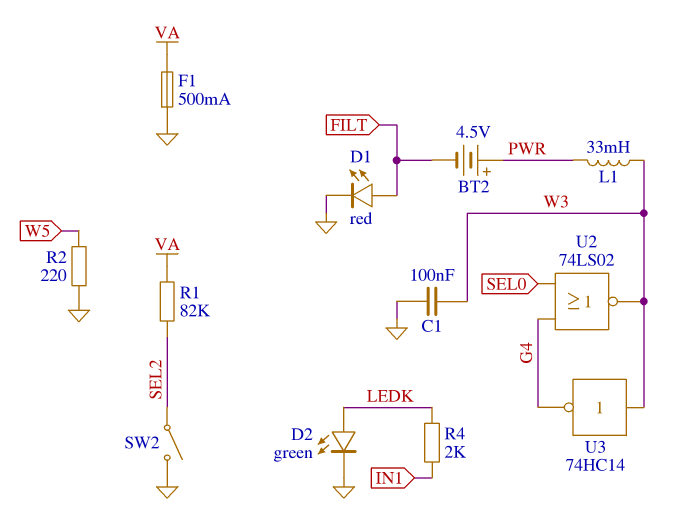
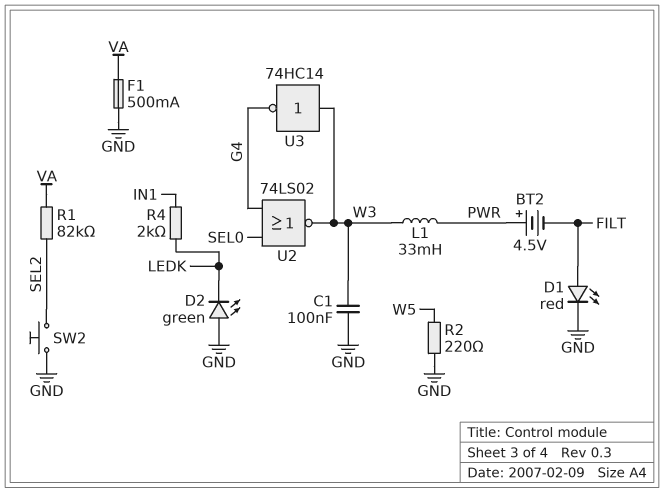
D2: LED green (A LEDK, K GND) -> LED green (A GND, K LEDK)
SW2: switch (GND, SEL2) -> button (GND, SEL2)

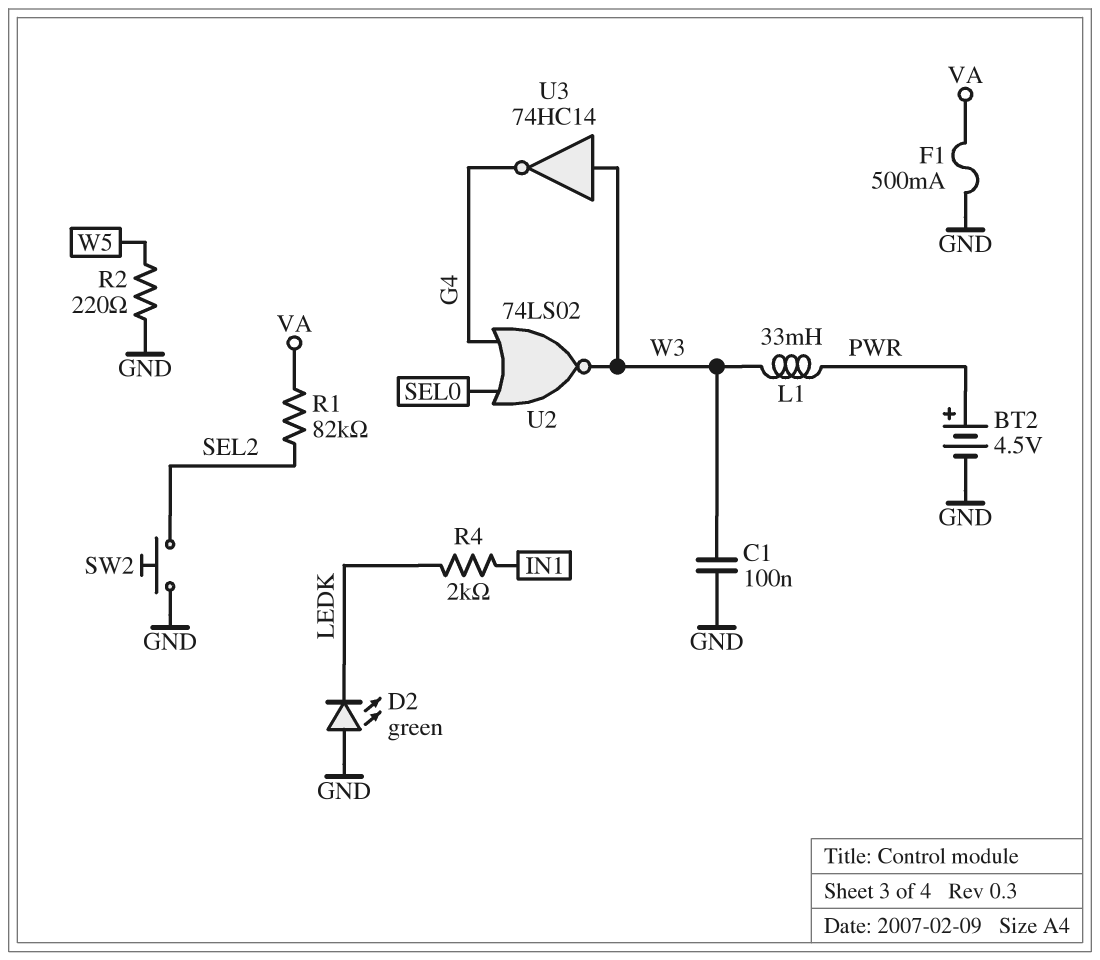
BT2: 4.5V (plus PWR, minus FILT) -> 4.5V (plus PWR, minus GND)
D1: LED red (A FILT, K GND) -> none

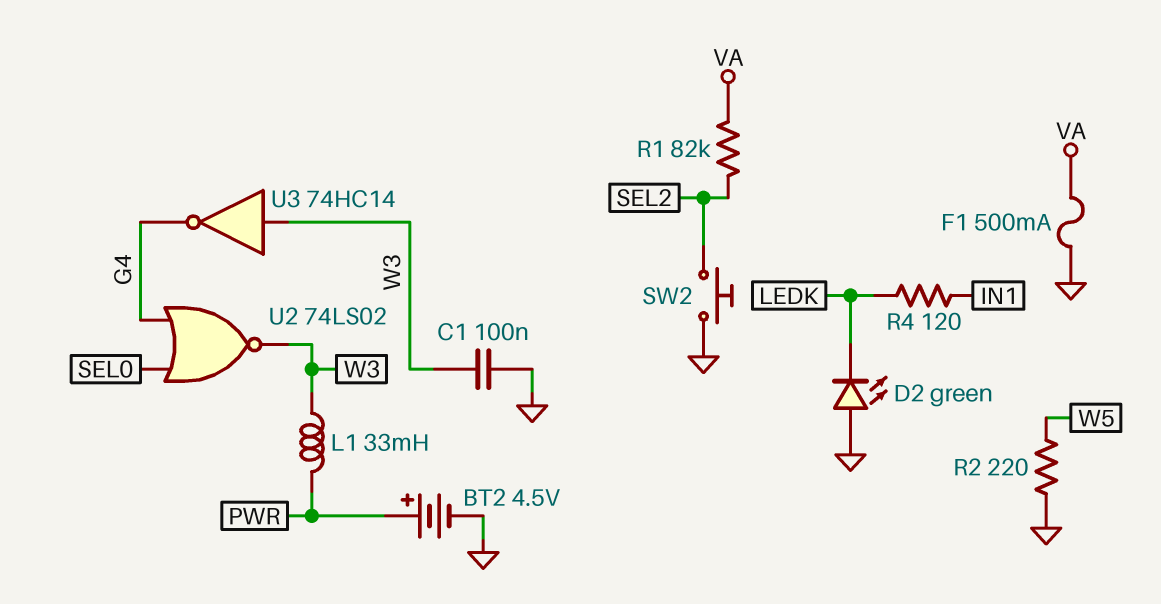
R4: 2k (IN1, LEDK) -> 120 (IN1, LEDK)

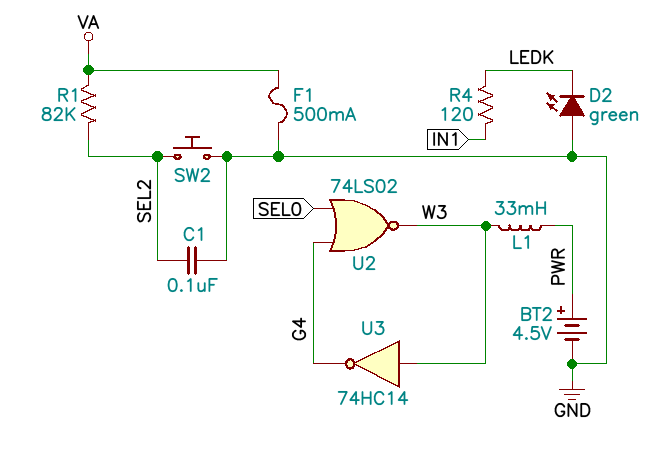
C1: 100nF (GND, W3) -> 100nF (GND, SEL2)
R2: 220 (GND, W5) -> none

